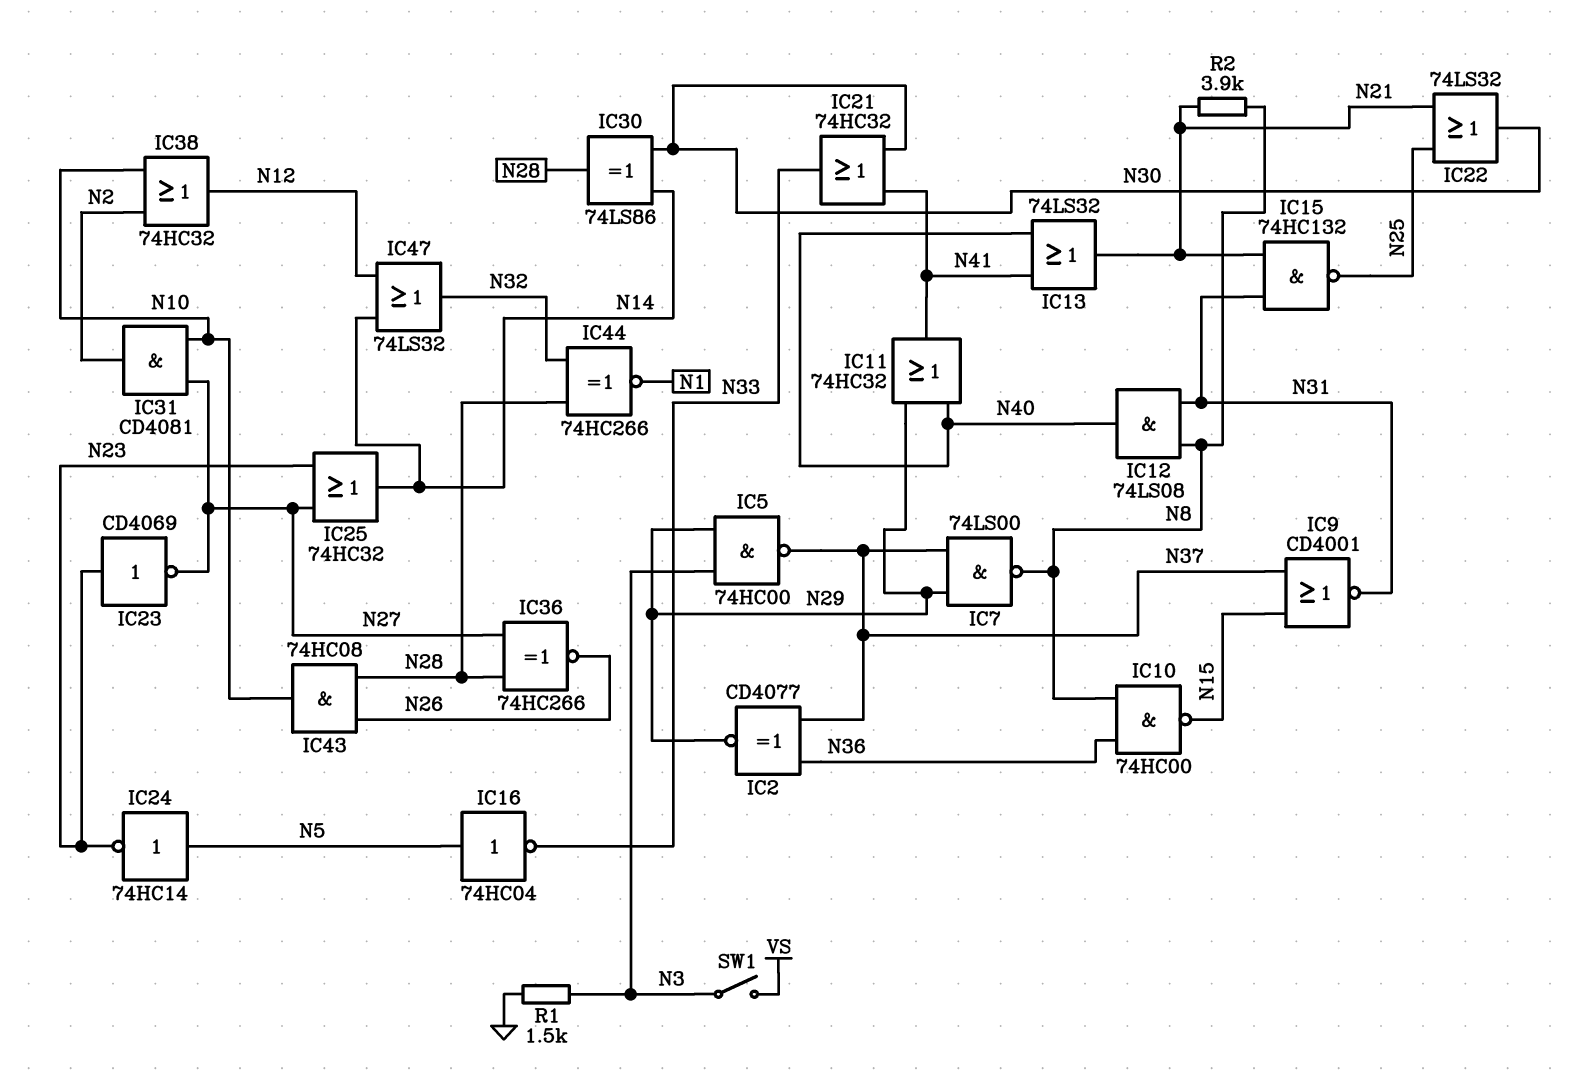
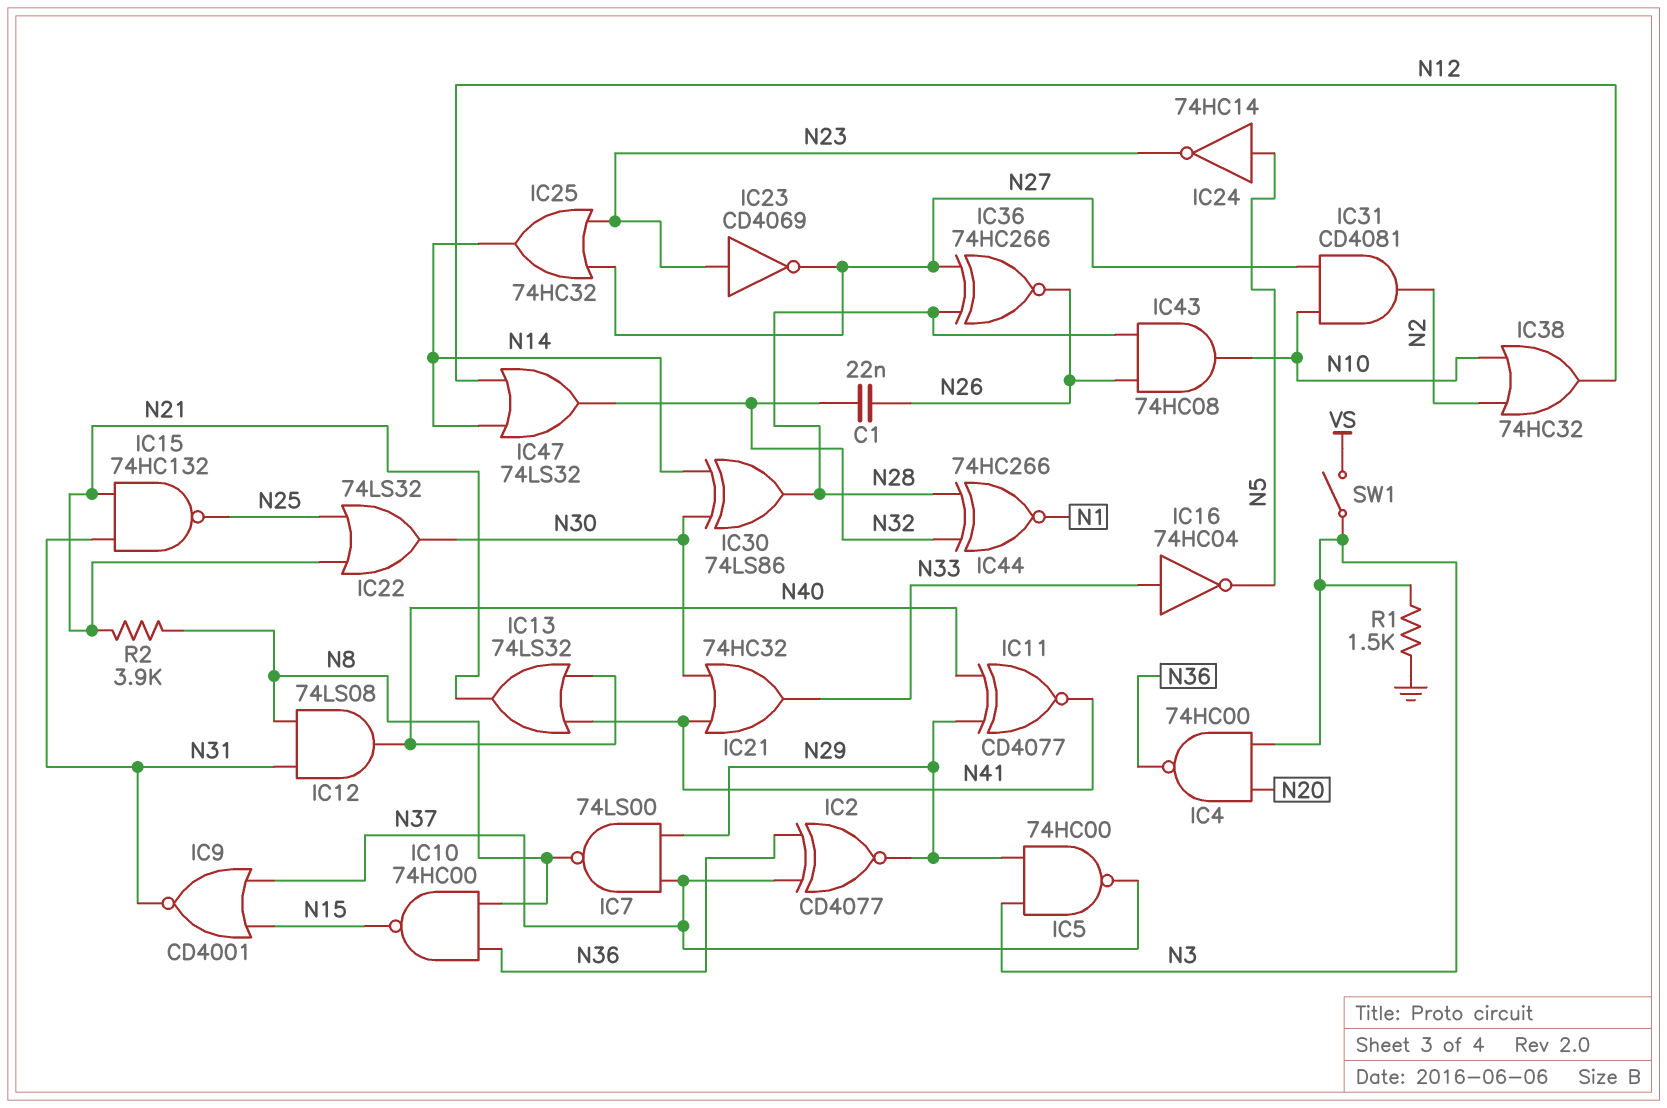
C1: none -> 22nF (N26, N32)
IC4: none -> NAND 74HC00 (in N3, in N20, out N36)
IC11: OR 74HC32 (in N29, in N40, out N41) -> XNOR CD4077 (in N29, in N40, out N41)
IC16: NOT 74HC04 (in N5, out N33) -> NOT 74HC04 (in N33, out N5)

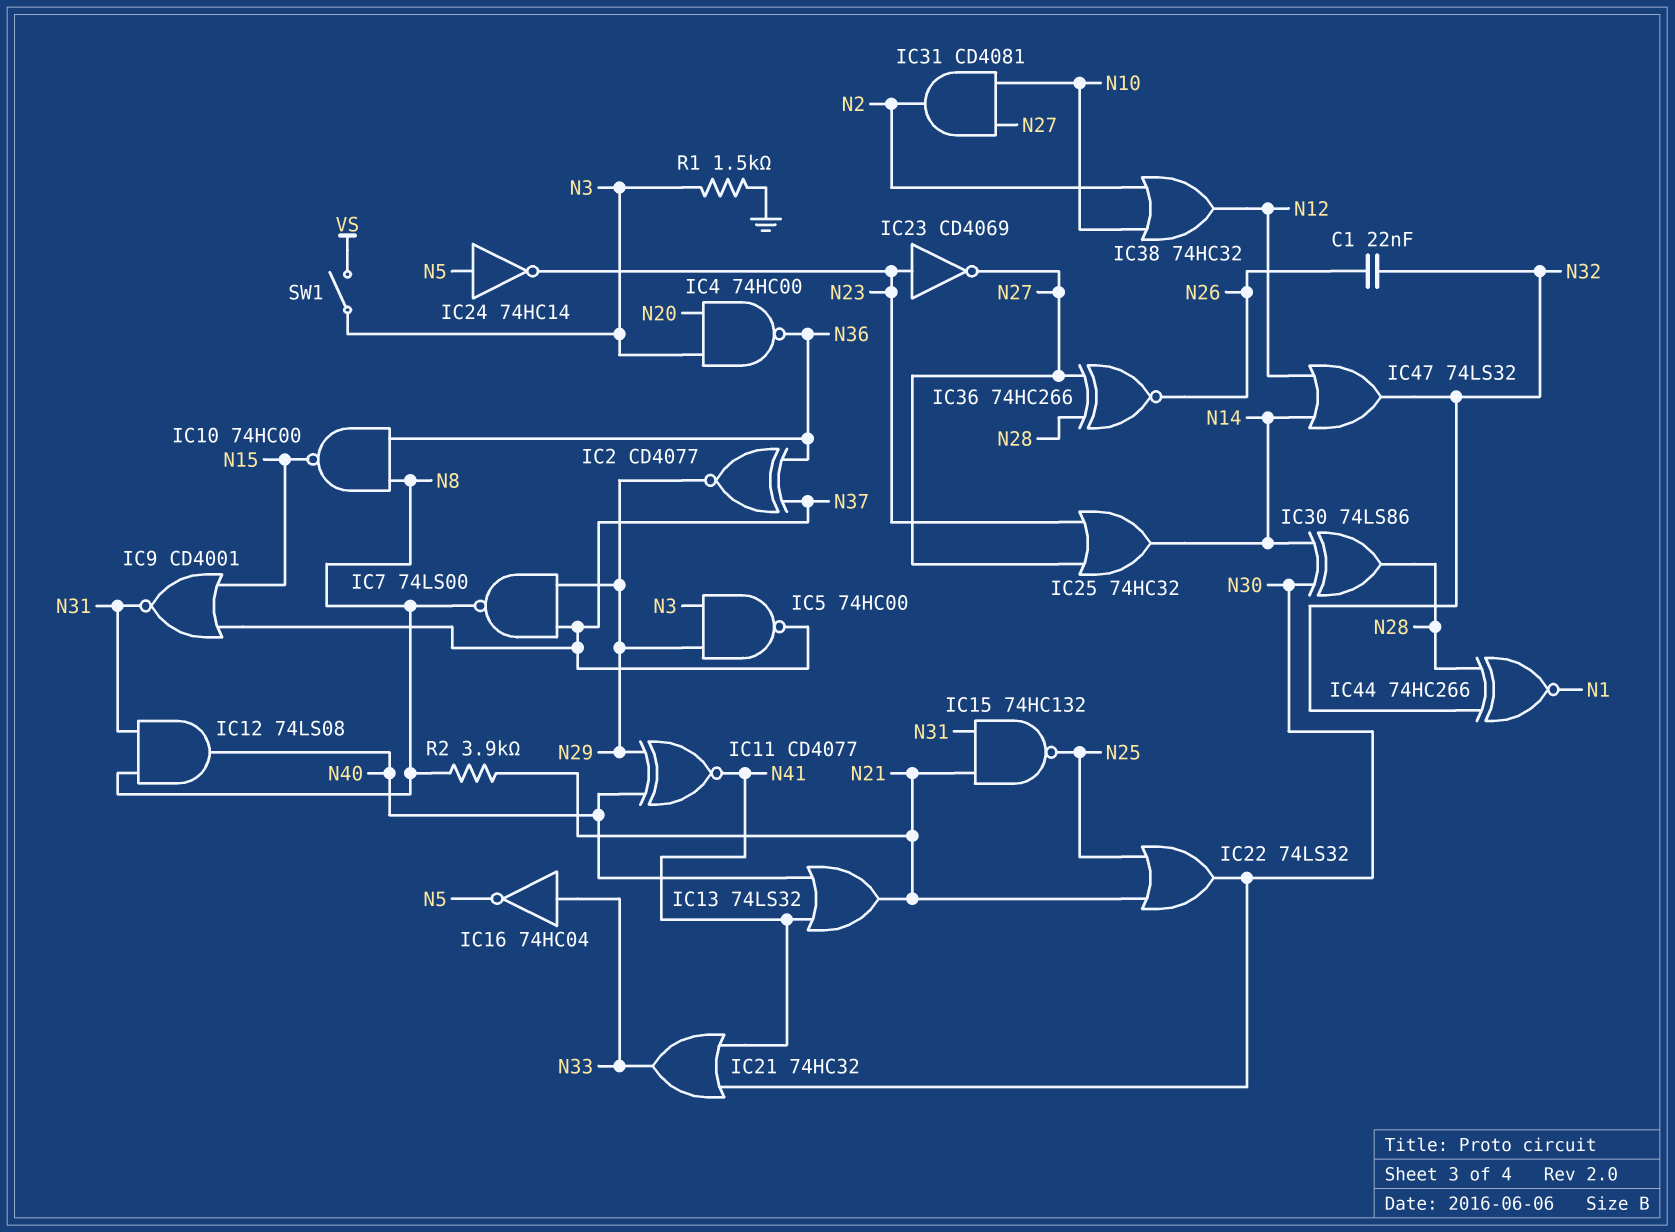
IC43: AND 74HC08 (in N26, in N28, out N10) -> none

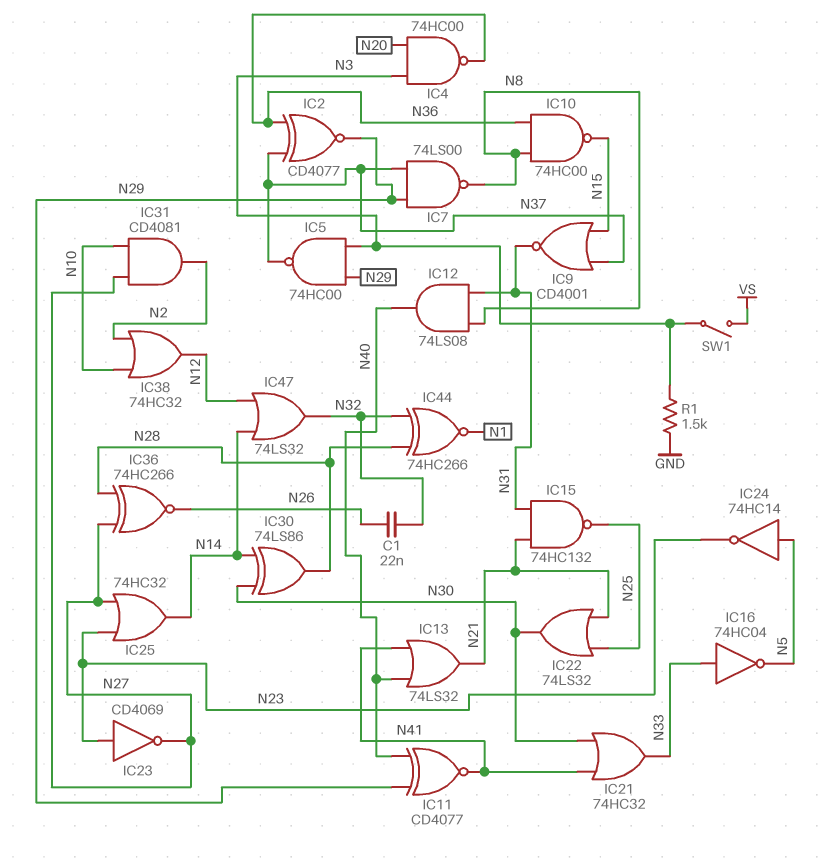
R2: 3.9k (N8, N21) -> none

